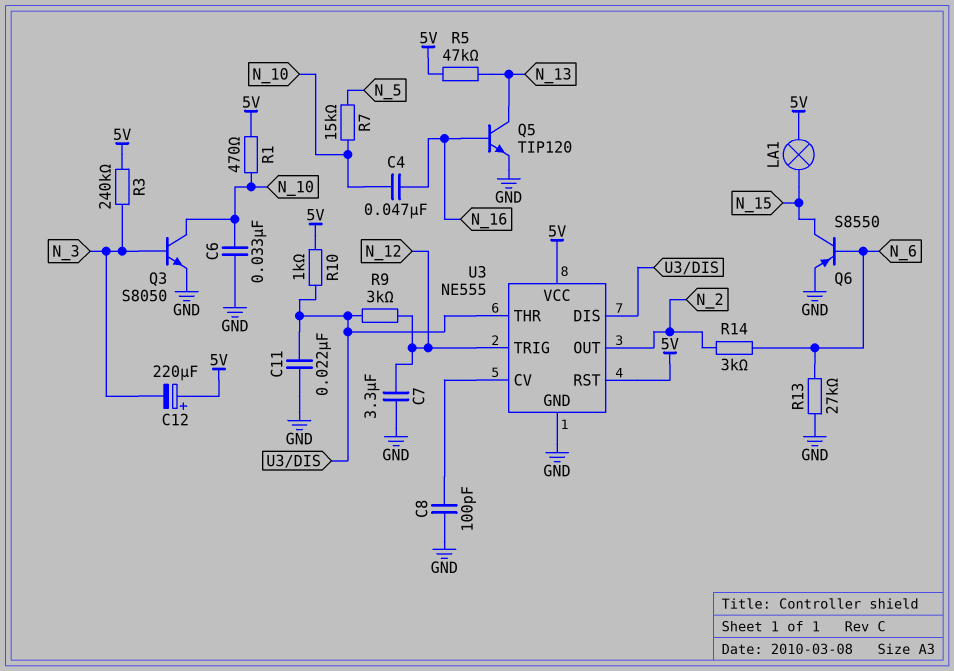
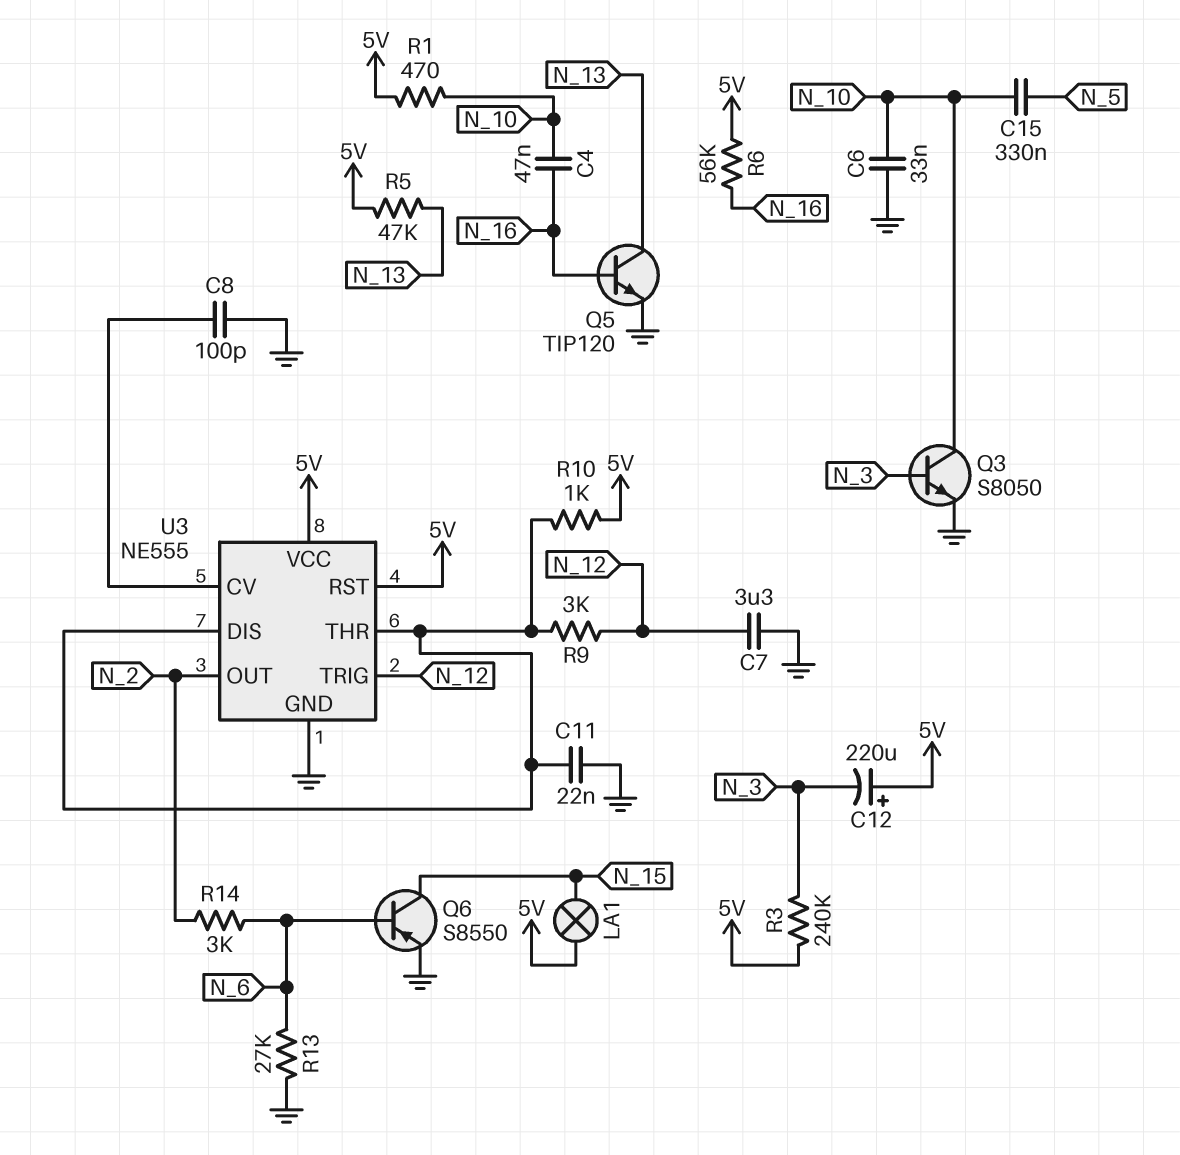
C15: none -> 330nF (N_5, N_10)
R6: none -> 56k (5V, N_16)
R7: 15k (N_5, N_10) -> none

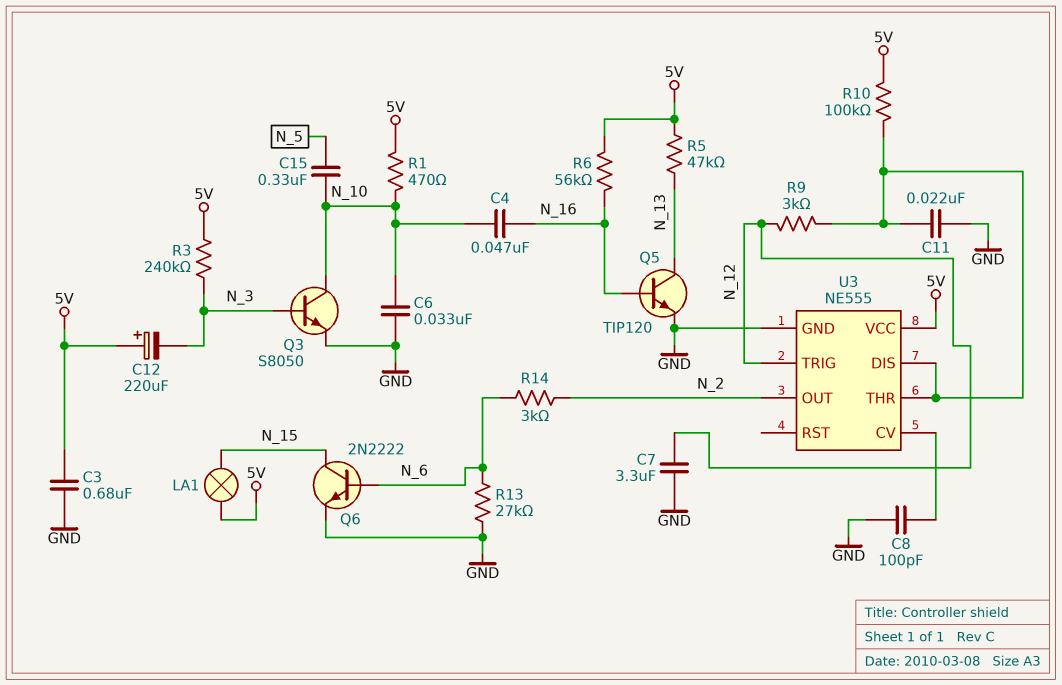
C3: none -> 680nF (5V, GND)
Q6: PNP S8550 (B N_6, C N_15, E GND) -> NPN 2N2222 (B N_6, C N_15, E GND)
R10: 1k (5V, U3/DIS) -> 100k (5V, U3/DIS)
U3 pin RST: 5V -> none

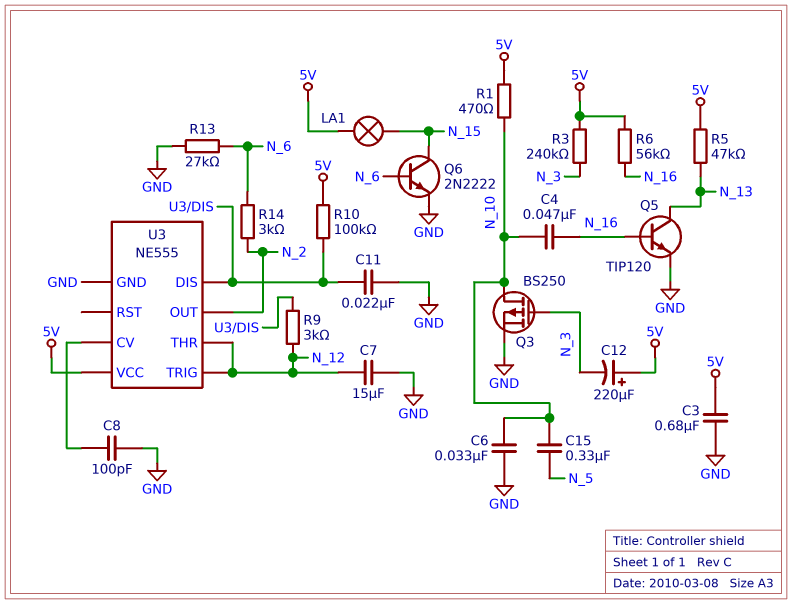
C7: 3.3uF (GND, N_12) -> 15uF (GND, N_12)
Q3: NPN S8050 (B N_3, C N_10, E GND) -> PMOS BS250 (G N_3, D N_10, S GND)
U3 pin THR: U3/DIS -> N_12

